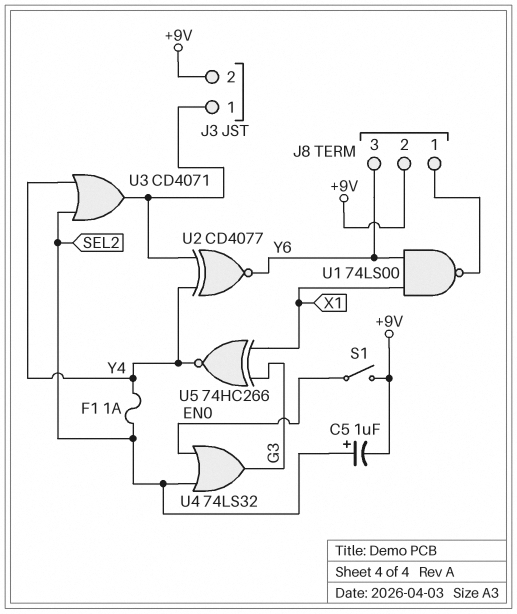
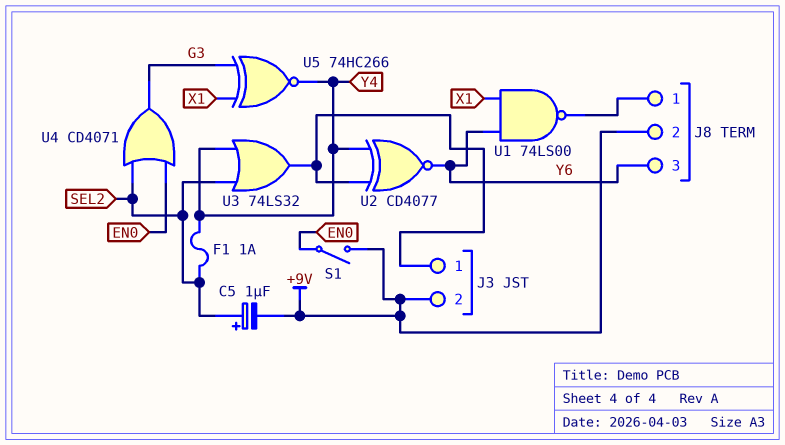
U3: OR CD4071 (in SEL2, in Y4, out J3/1) -> OR 74LS32 (in SEL2, in Y4, out J3/1)
U4: OR 74LS32 (in EN0, in SEL2, out G3) -> OR CD4071 (in EN0, in SEL2, out G3)

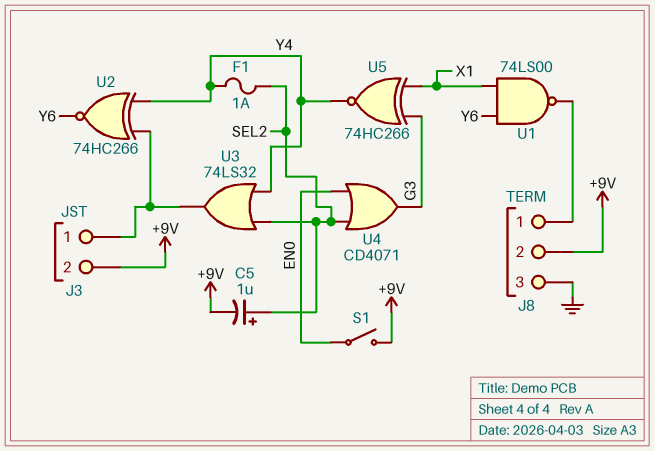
J8 pin 3: Y6 -> GND
U2: XNOR CD4077 (in J3/1, in Y4, out Y6) -> XNOR 74HC266 (in J3/1, in Y4, out Y6)

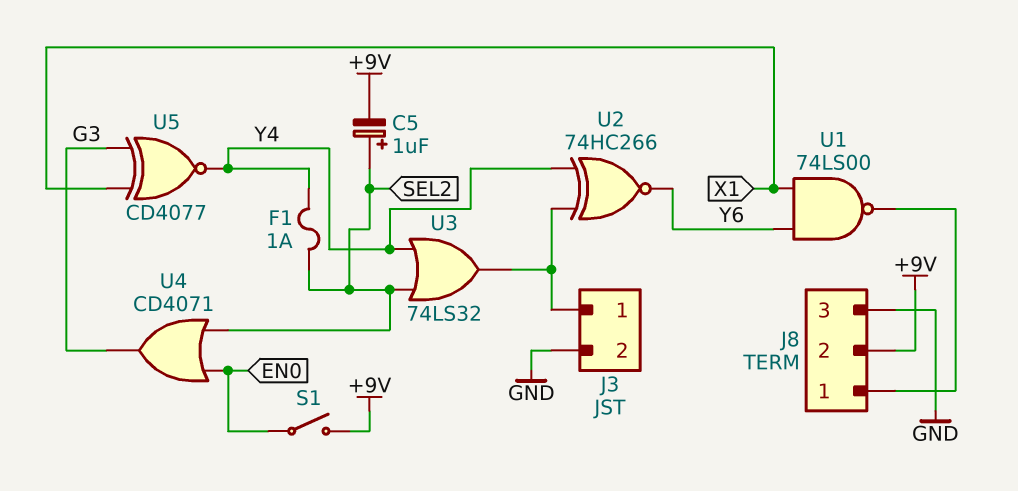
J3 pin 2: +9V -> GND
U5: XNOR 74HC266 (in G3, in X1, out Y4) -> XNOR CD4077 (in G3, in X1, out Y4)

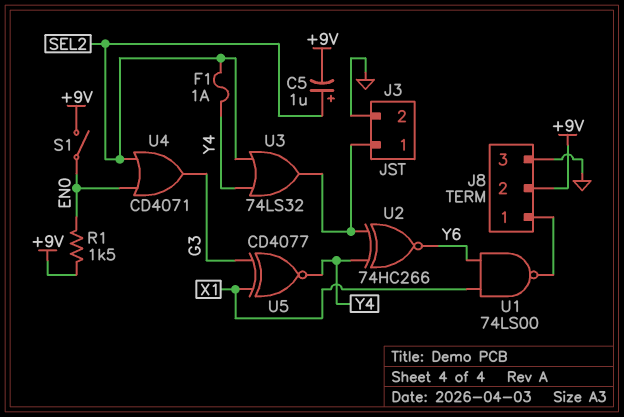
R1: none -> 1.5k (+9V, EN0)

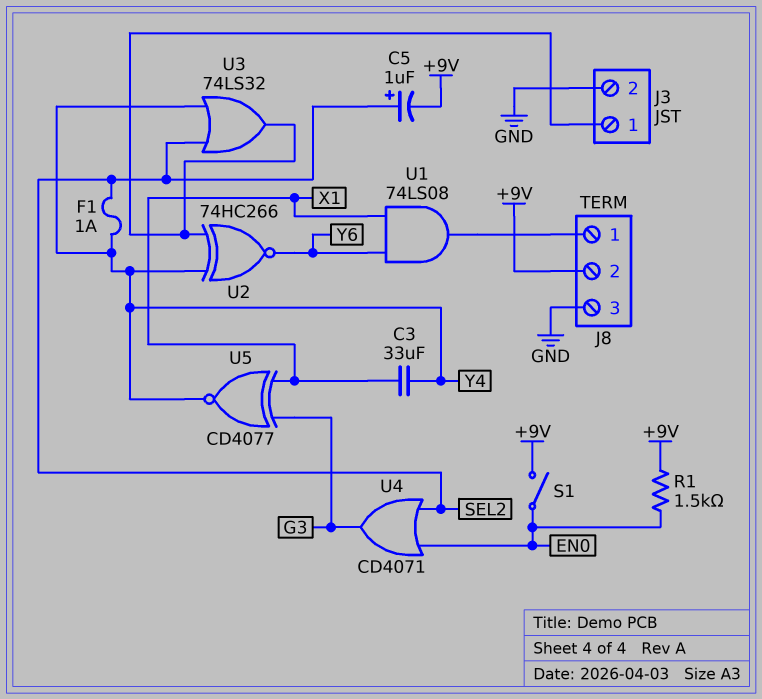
C3: none -> 33uF (X1, Y4)
U1: NAND 74LS00 (in X1, in Y6, out J8/1) -> AND 74LS08 (in X1, in Y6, out J8/1)

